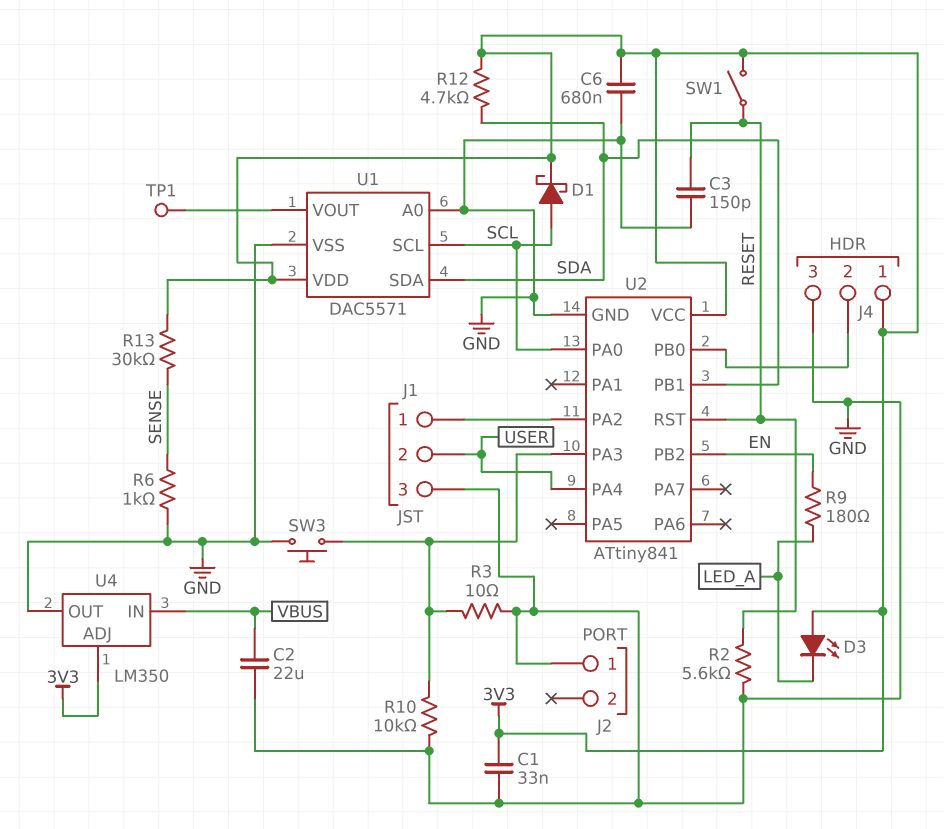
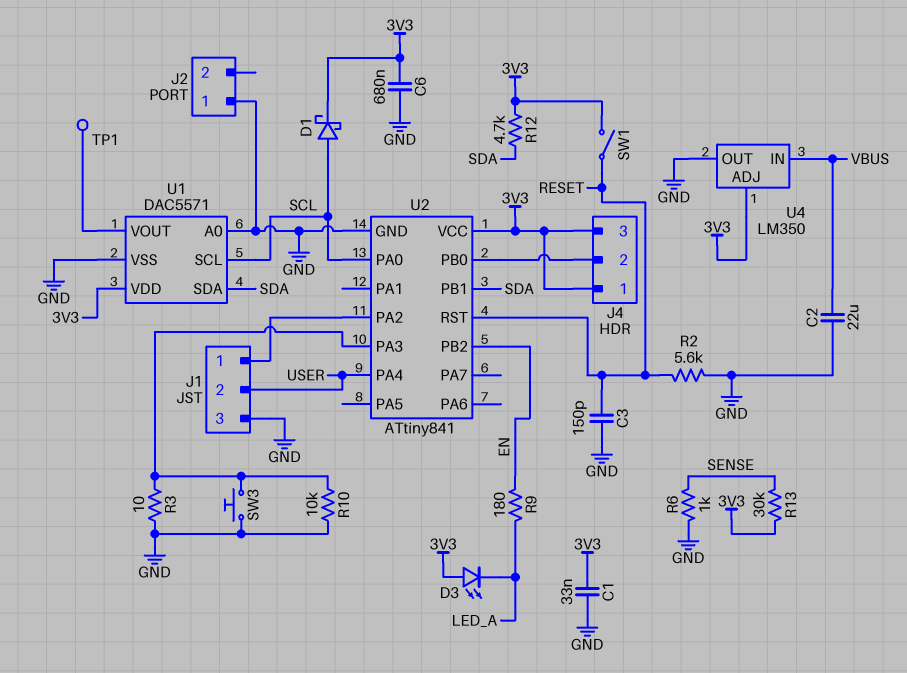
J4 pin 3: GND -> 3V3

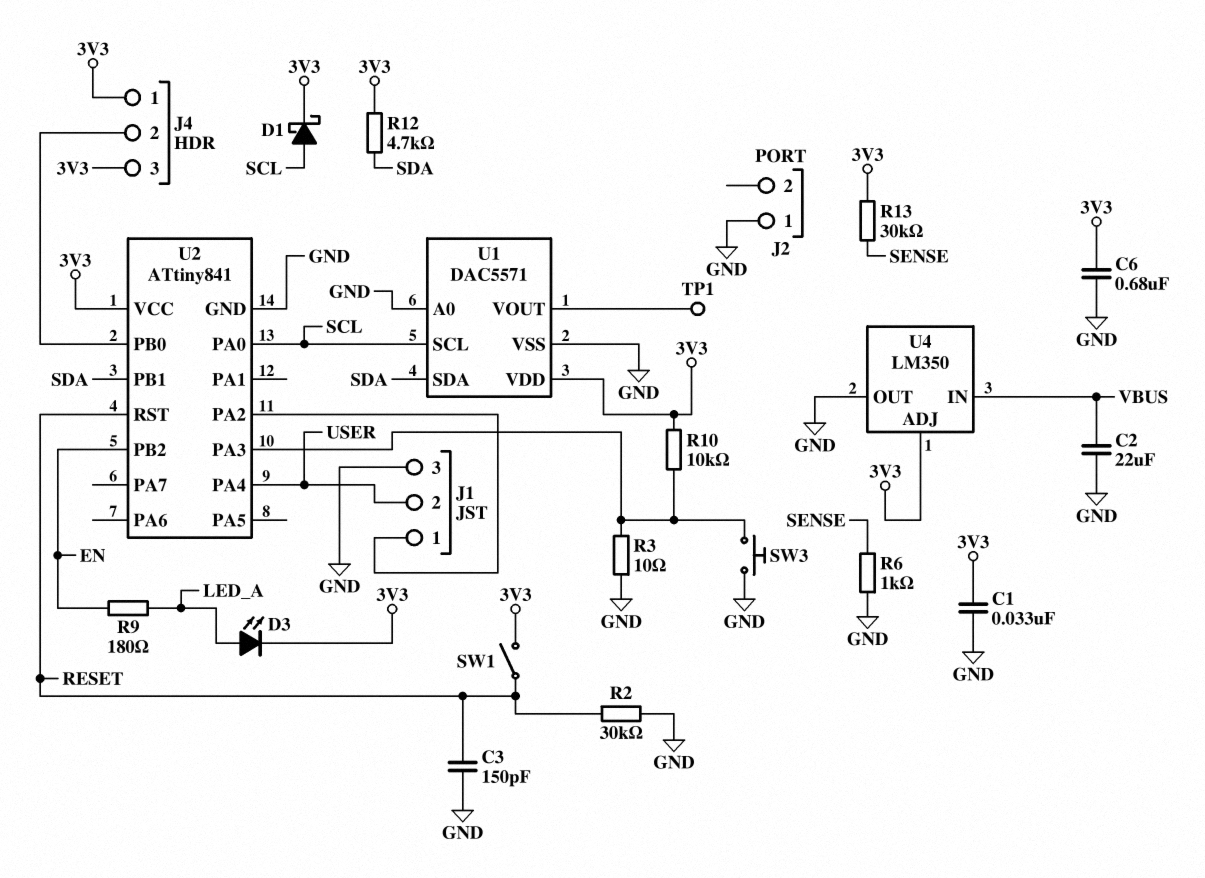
D3: LED (A 3V3, K LED_A) -> LED (A LED_A, K 3V3)
R2: 5.6k (GND, RESET) -> 30k (GND, RESET)
R10: 10k (GND, U2/PA3) -> 10k (3V3, U2/PA3)

